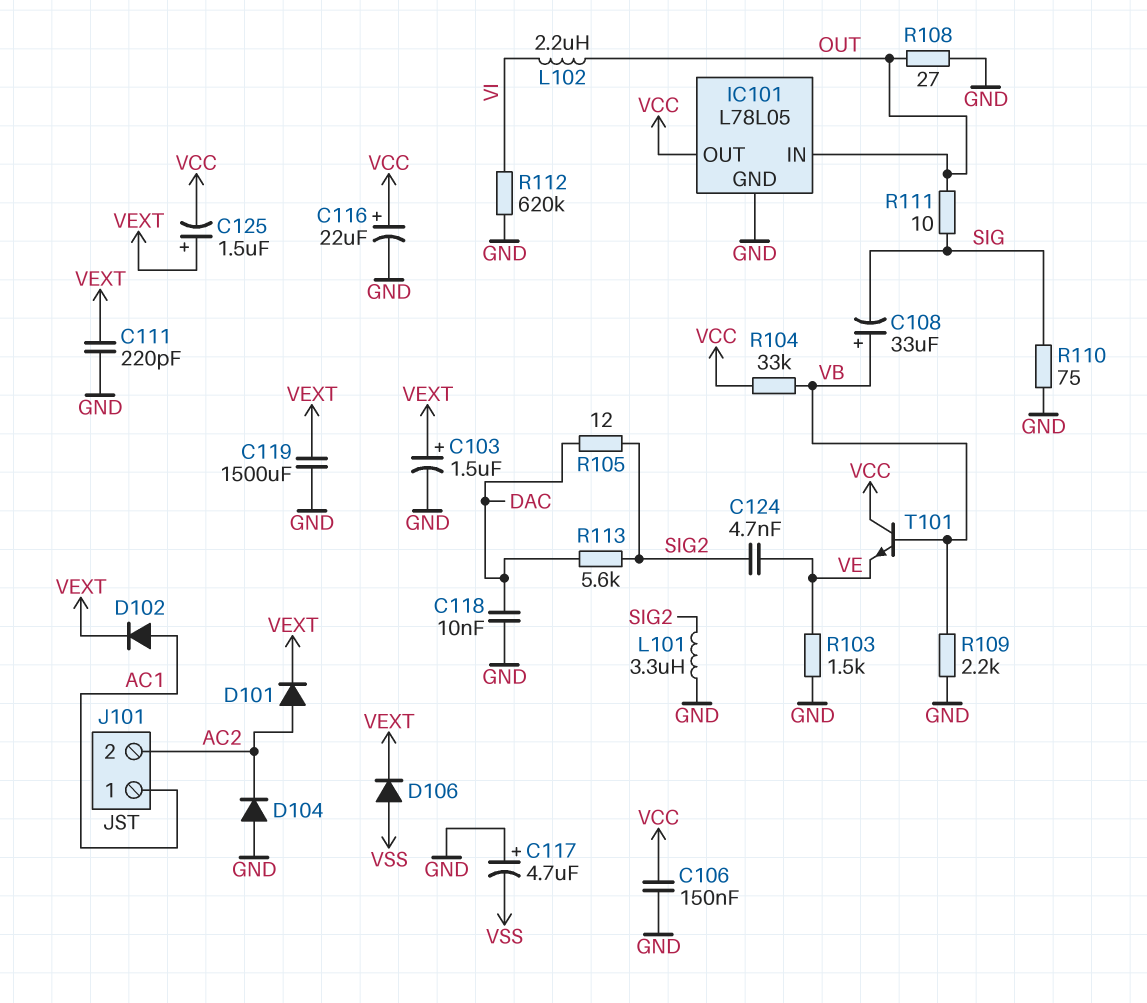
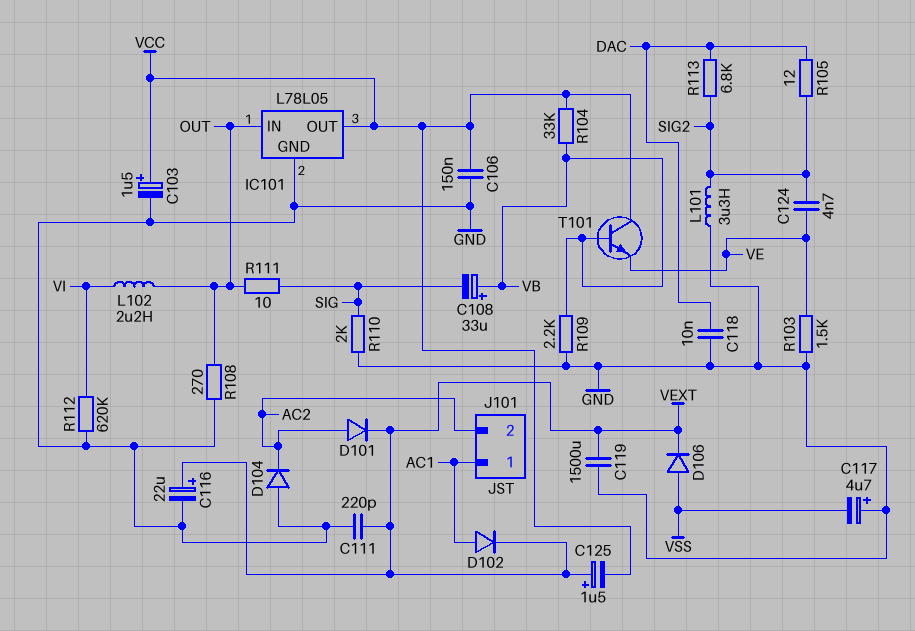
C103: 1.5uF (plus VEXT, minus GND) -> 1.5uF (plus VCC, minus GND)
C116: 22uF (plus VCC, minus GND) -> 22uF (plus VEXT, minus GND)
R108: 27 (GND, OUT) -> 270 (GND, OUT)
R110: 75 (GND, SIG) -> 2k (GND, SIG)
R113: 5.6k (DAC, SIG2) -> 6.8k (DAC, SIG2)

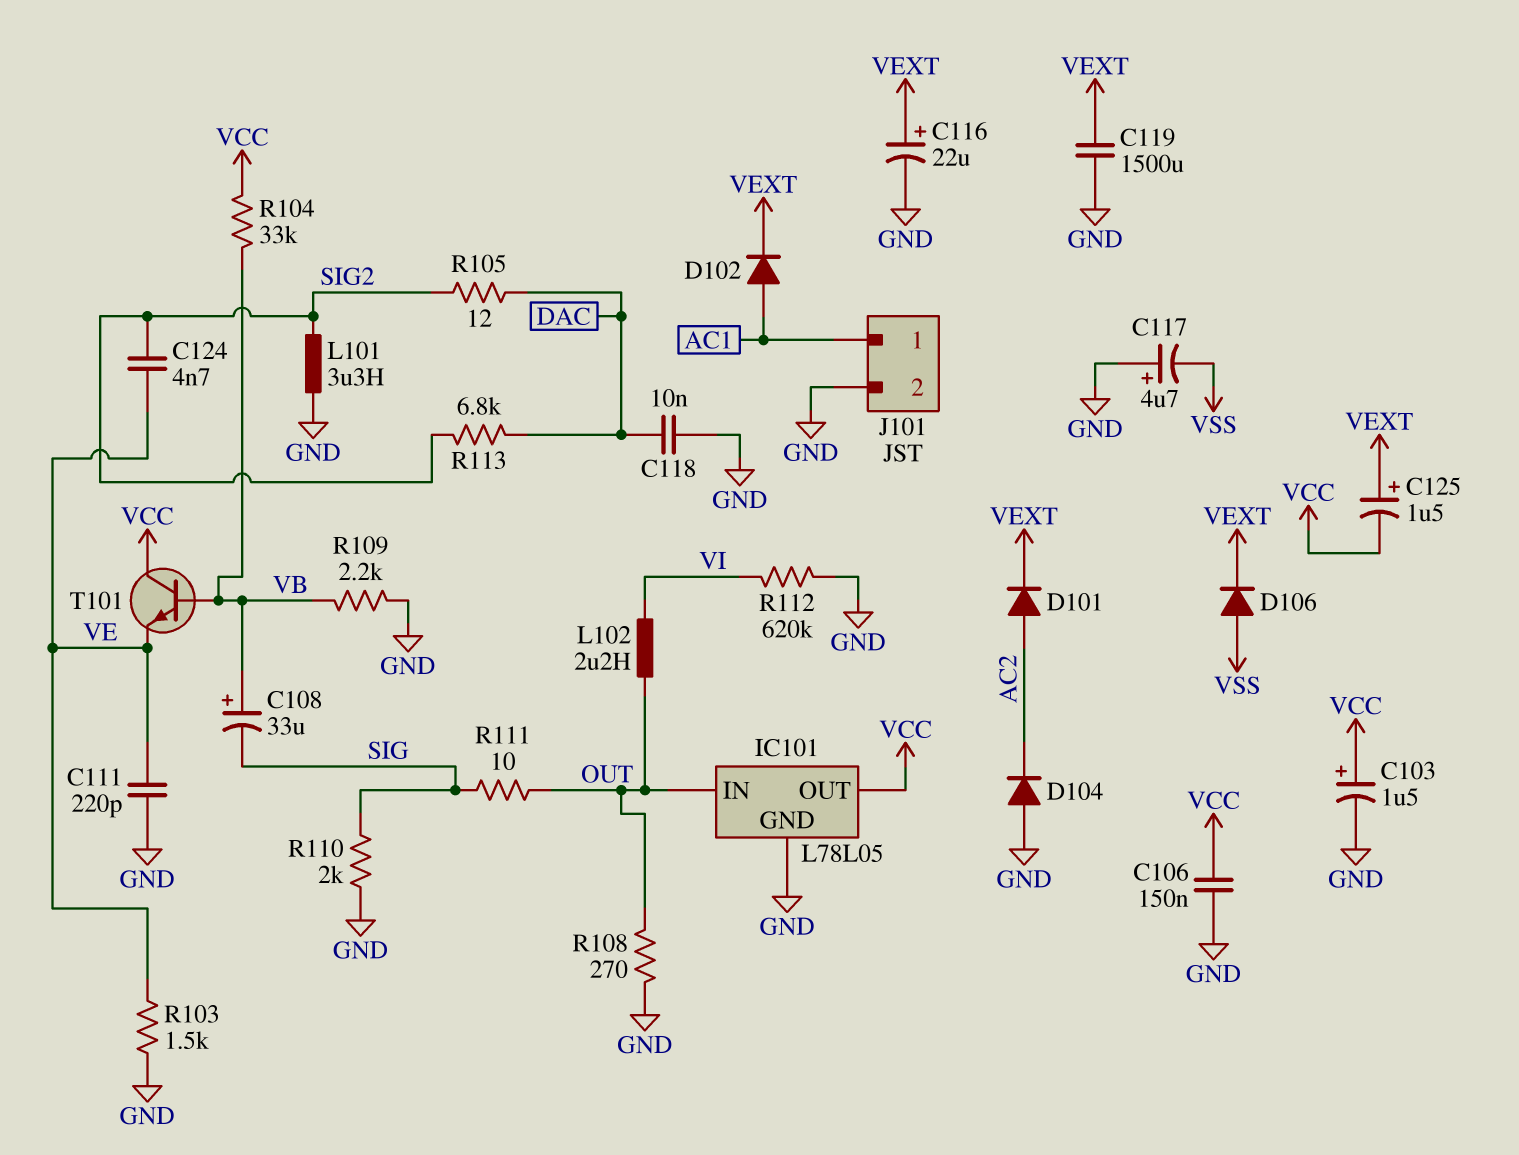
C111: 220pF (GND, VEXT) -> 220pF (GND, VE)
J101 pin 2: AC2 -> GND

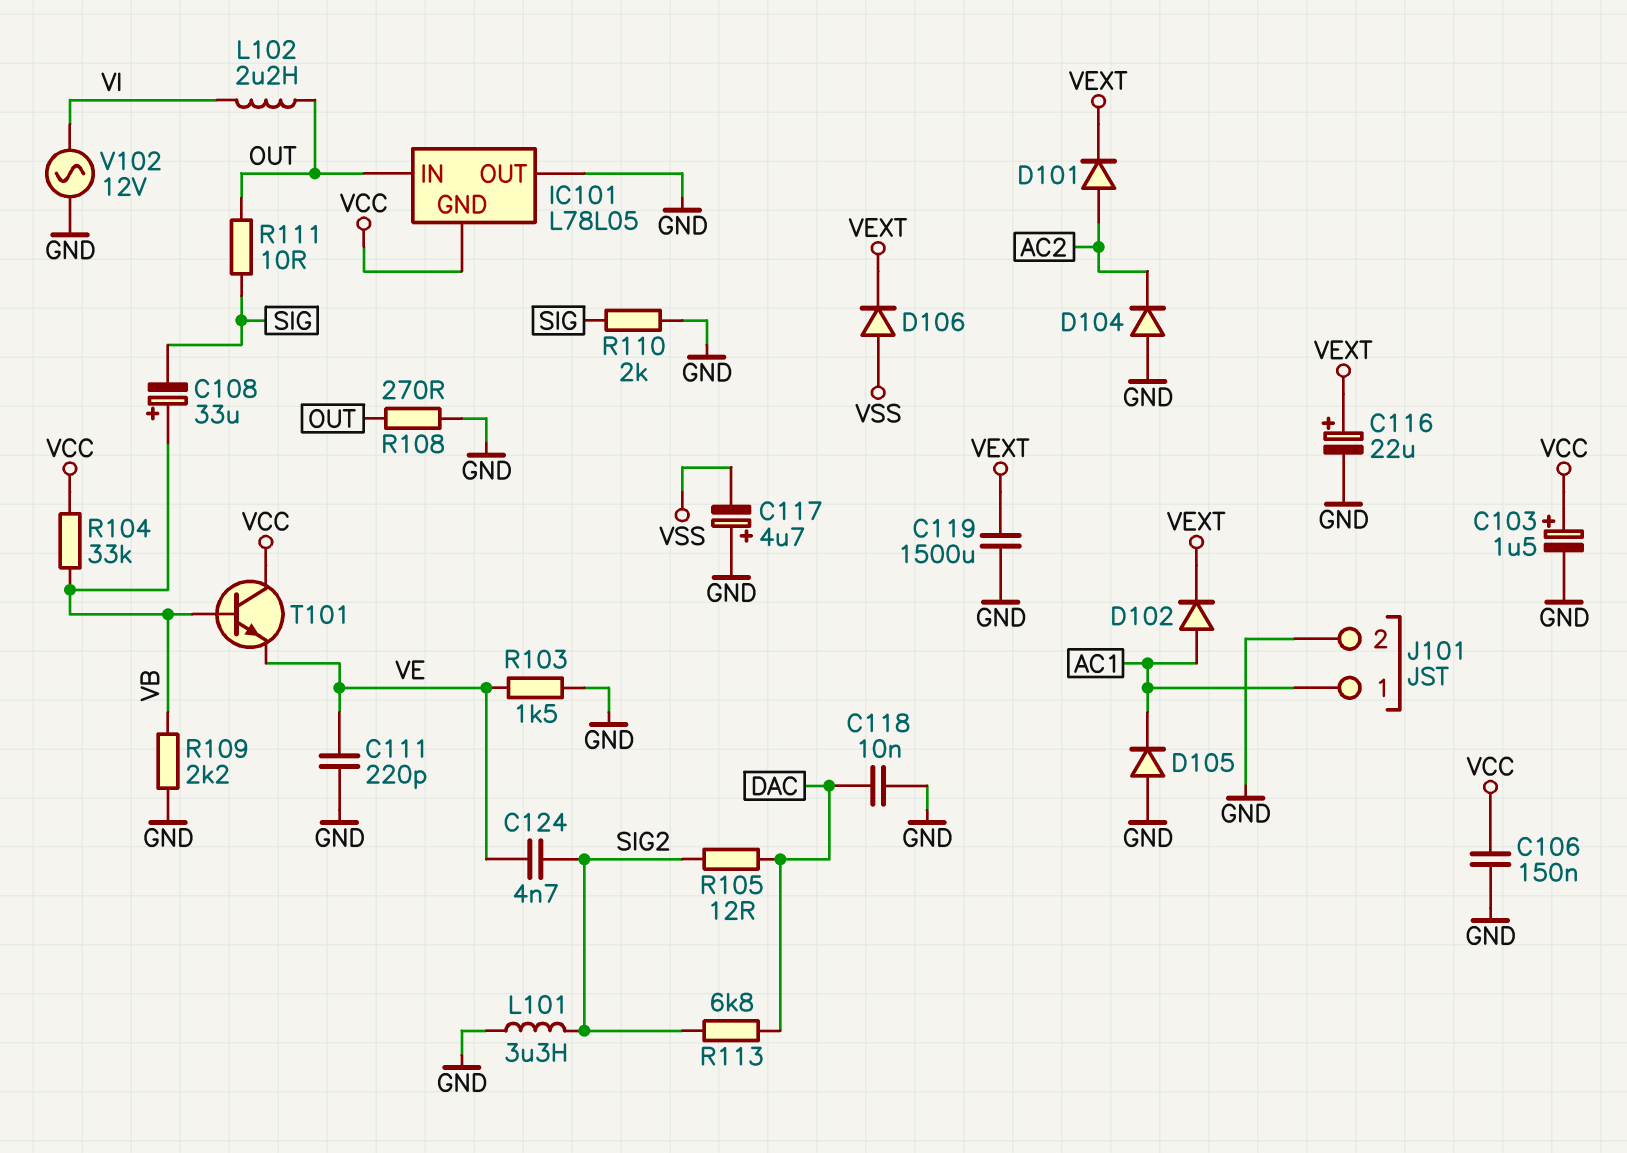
C125: 1.5uF (plus VEXT, minus VCC) -> none
D105: none -> diode (A GND, K AC1)
IC101 pin GND: GND -> VCC
IC101 pin OUT: VCC -> GND
R112: 620k (GND, VI) -> none
V102: none -> AC 12V (GND, VI)

